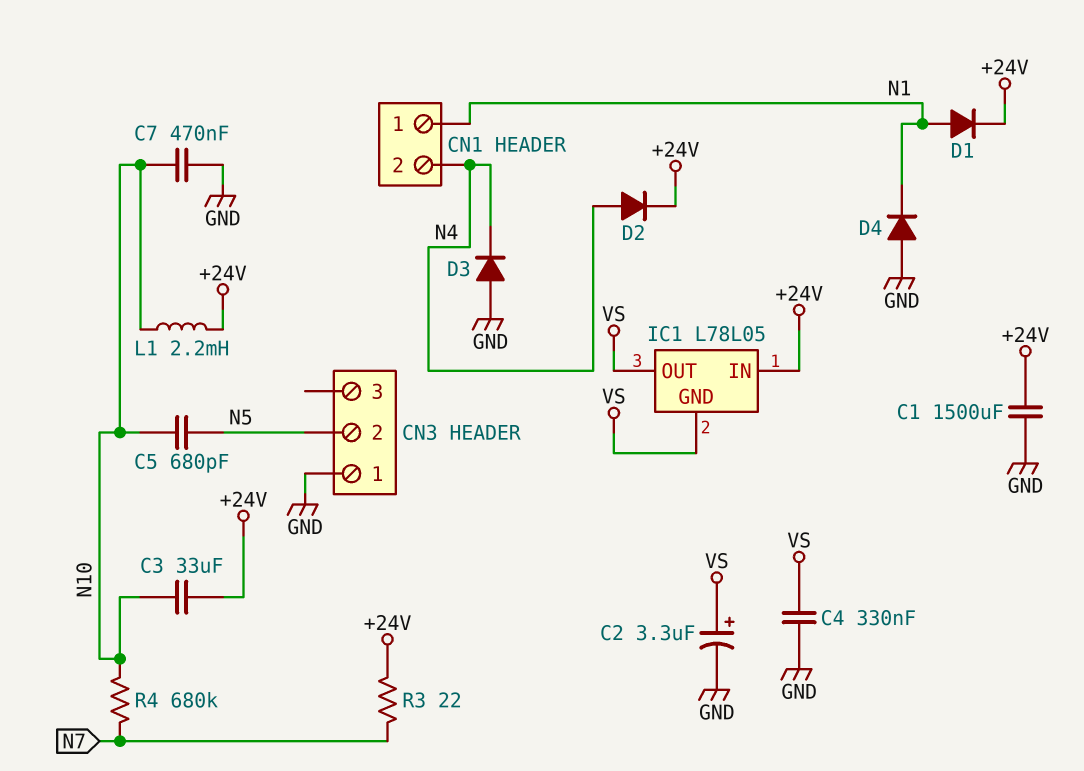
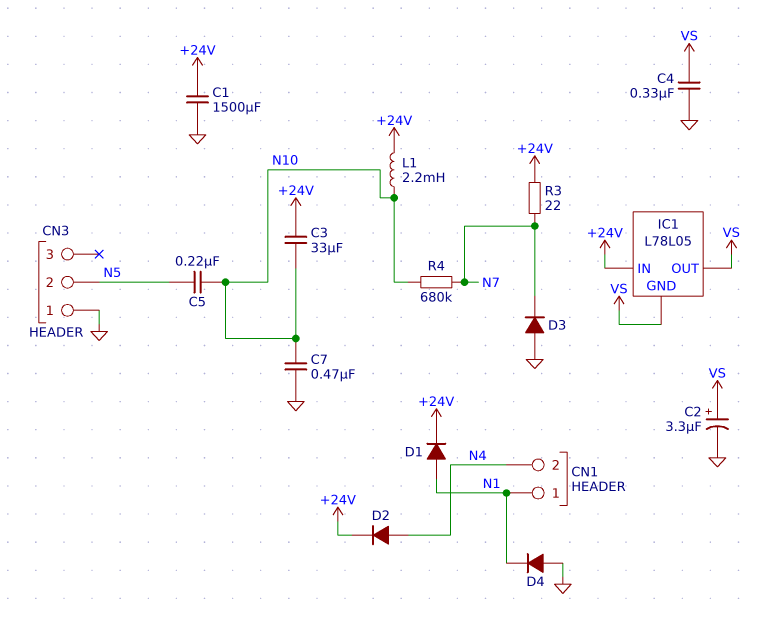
C5: 680pF (N5, N10) -> 220nF (N5, N10)
D3: diode (A GND, K N4) -> diode (A GND, K N7)

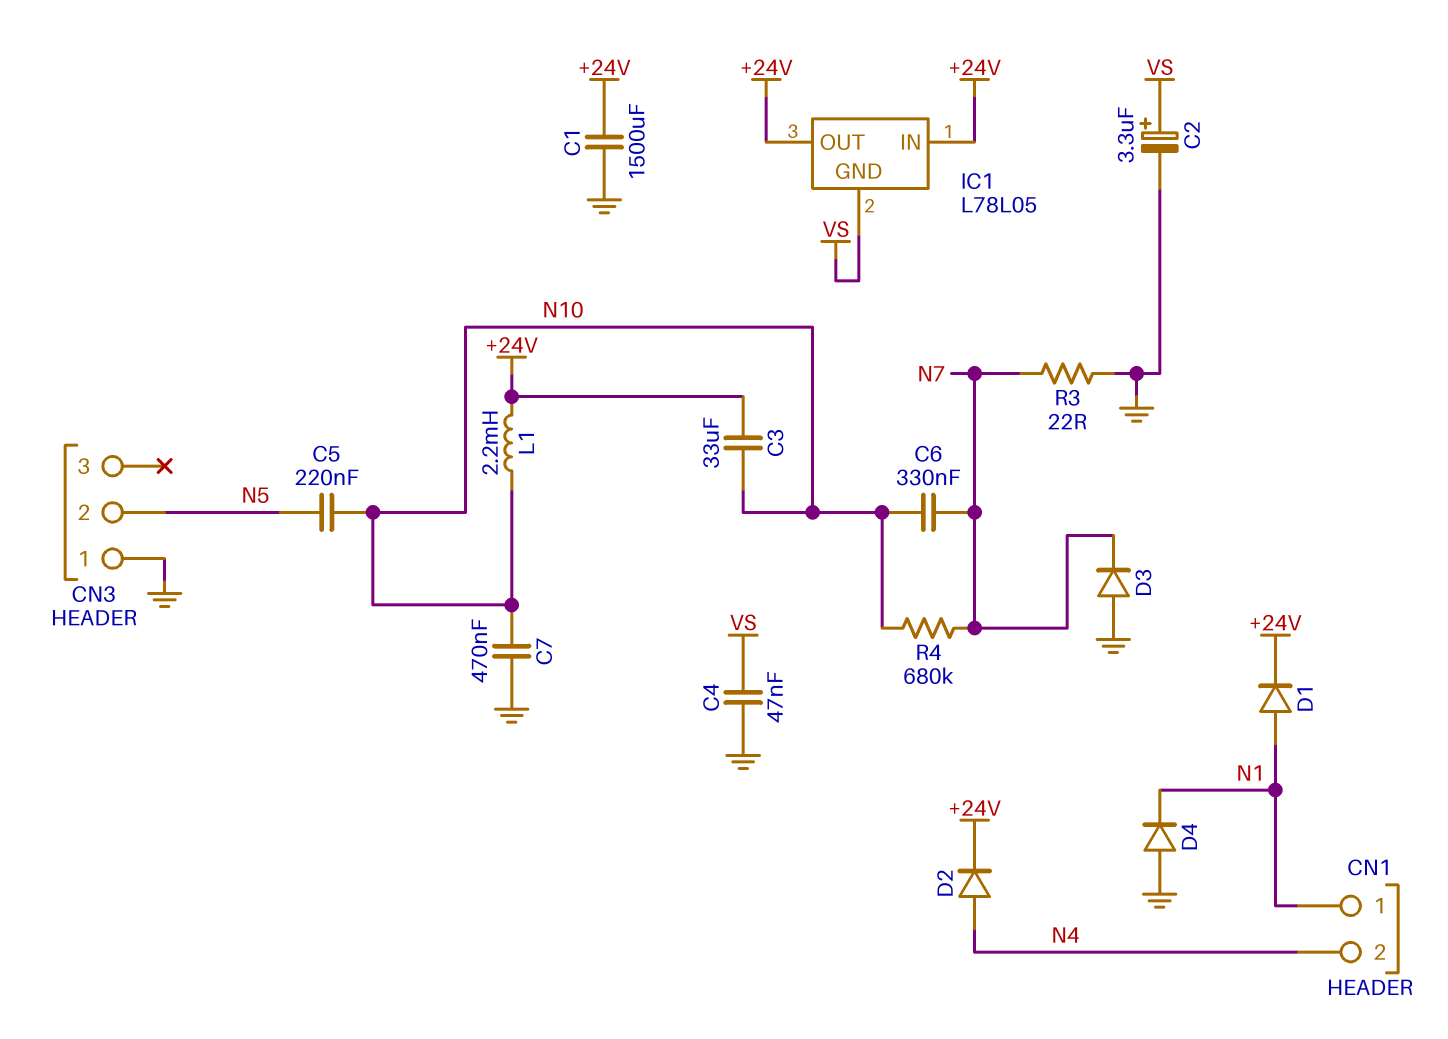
C4: 330nF (GND, VS) -> 47nF (GND, VS)
C6: none -> 330nF (N7, N10)
IC1 pin OUT: VS -> +24V
R3: 22 (+24V, N7) -> 22 (GND, N7)

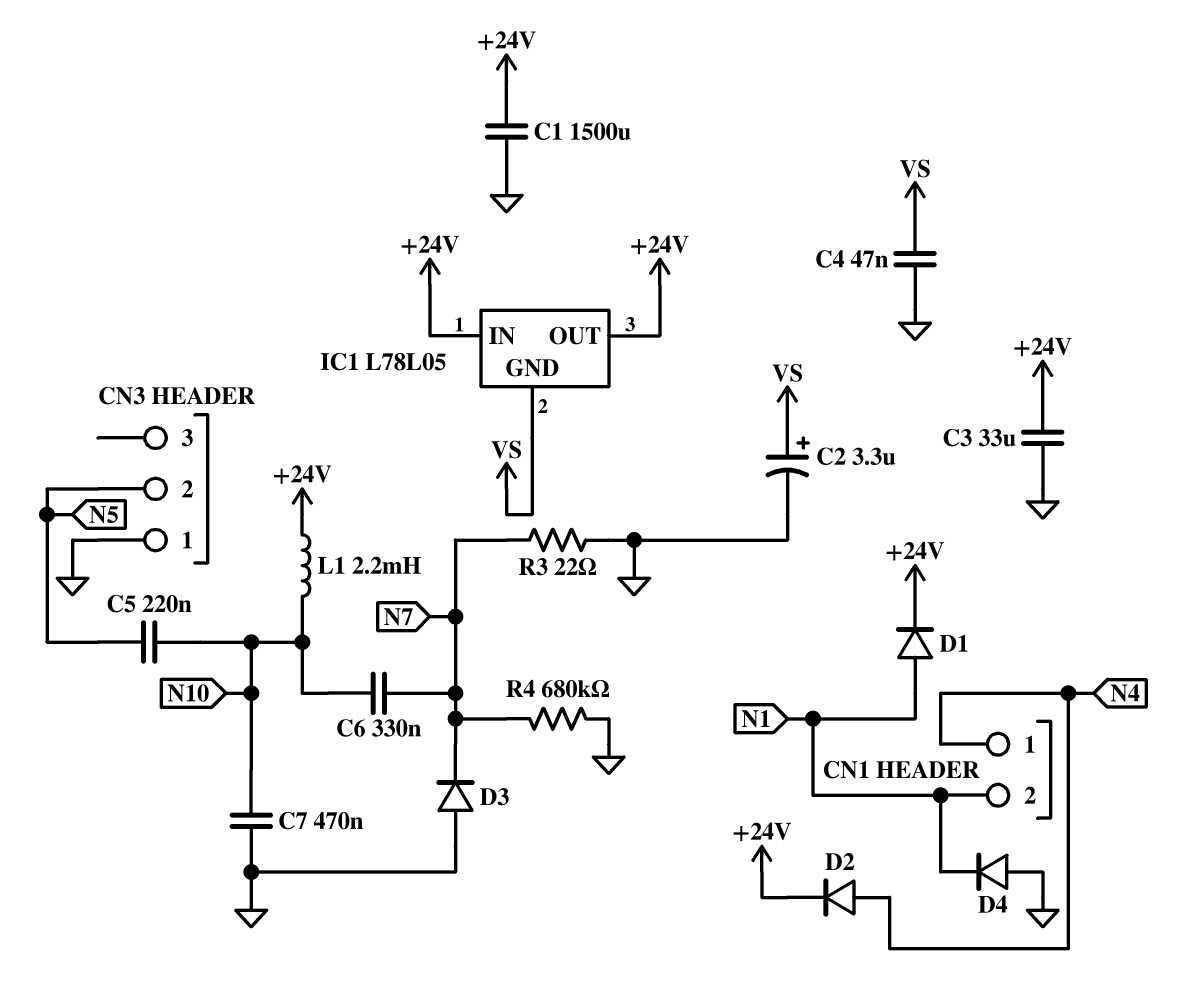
C3: 33uF (+24V, N10) -> 33uF (+24V, GND)
CN1 pin 1: N1 -> N4
CN1 pin 2: N4 -> N1
R4: 680k (N7, N10) -> 680k (GND, N7)

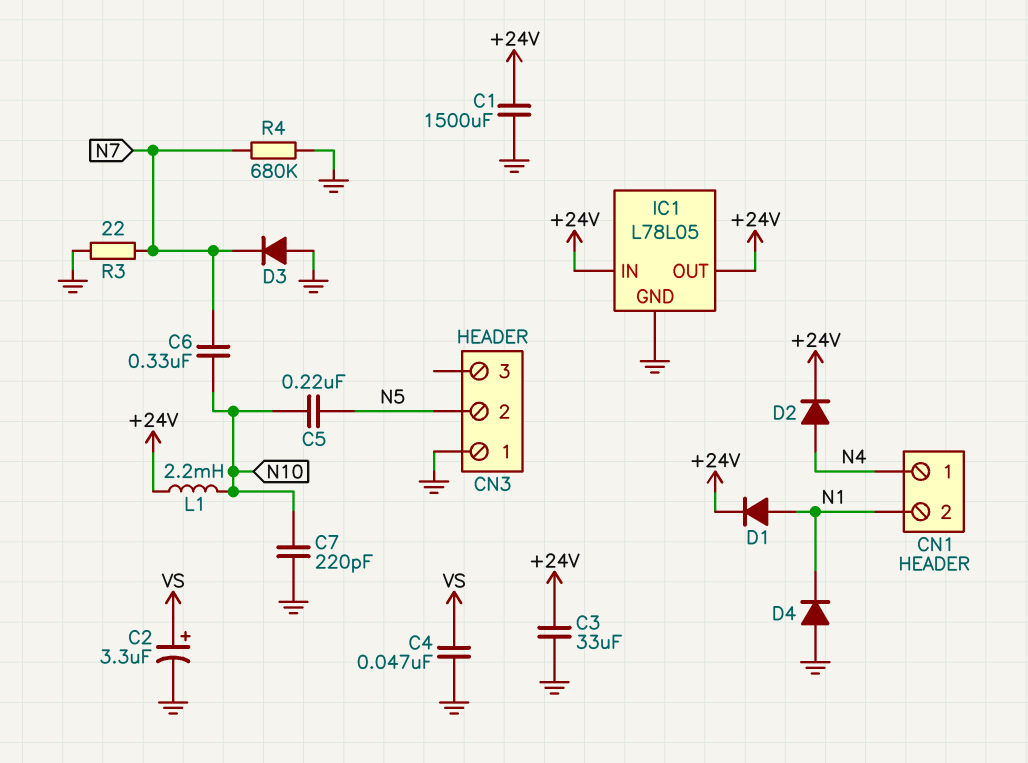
C7: 470nF (GND, N10) -> 220pF (GND, N10)
IC1 pin GND: VS -> GND

